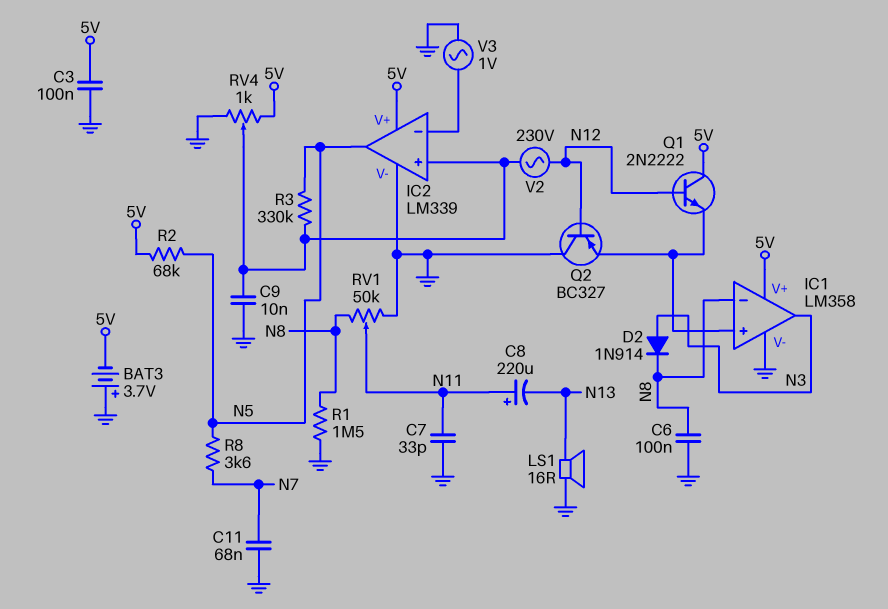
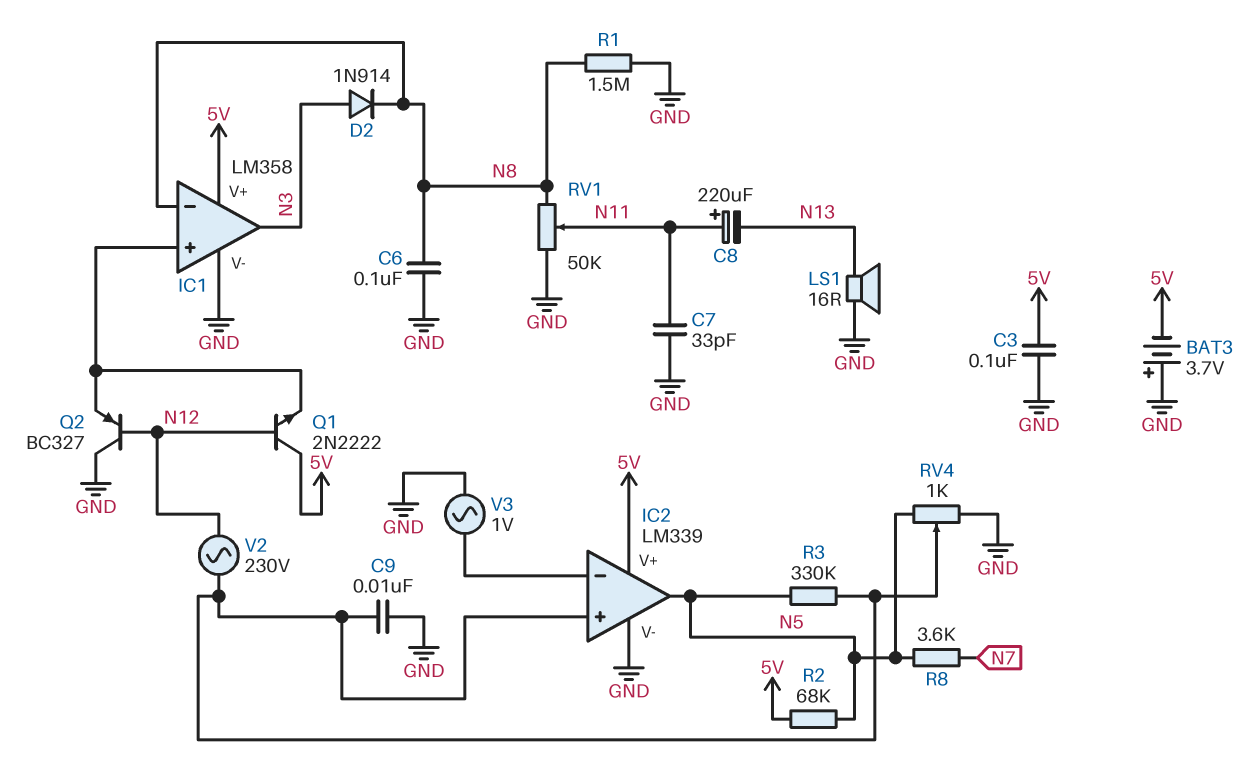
C11: 68nF (GND, N7) -> none
RV4: 1k (5V, GND, wiper IC2/in+) -> 1k (GND, N5, wiper IC2/in+)

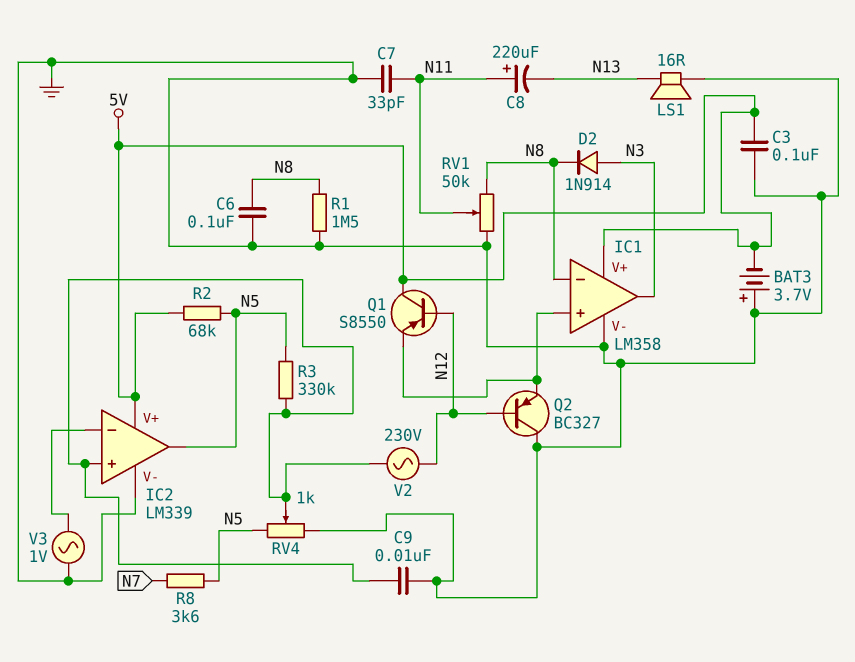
Q1: NPN 2N2222 (B N12, C 5V, E IC1/in+) -> PNP S8550 (B N12, C 5V, E IC1/in+)

